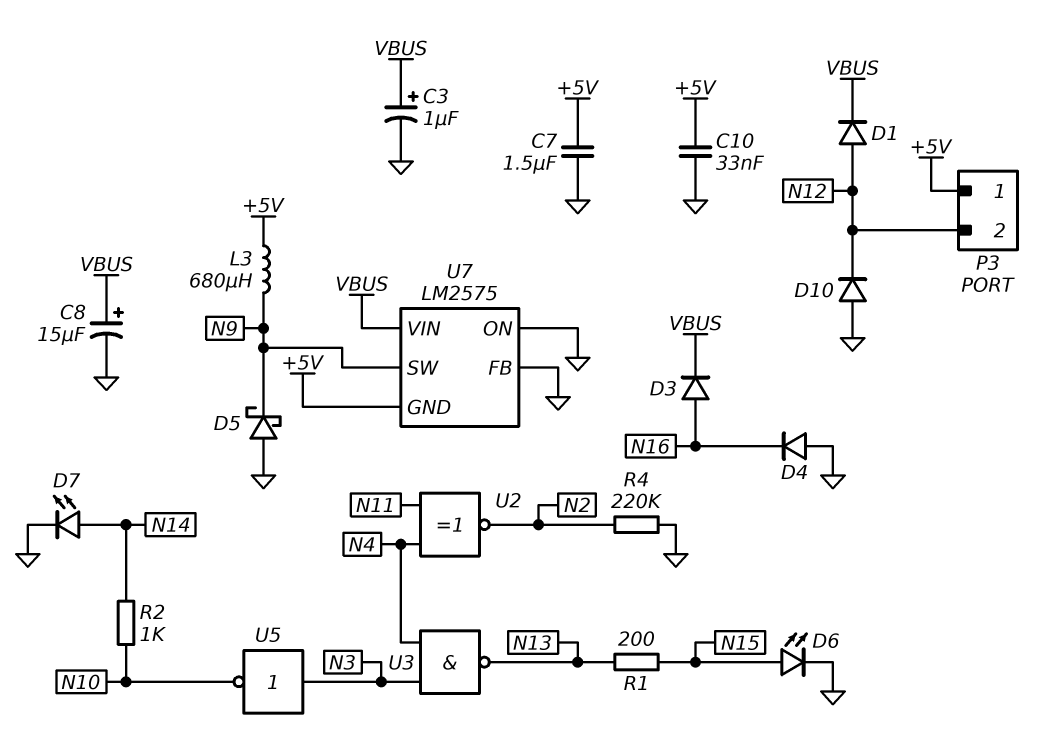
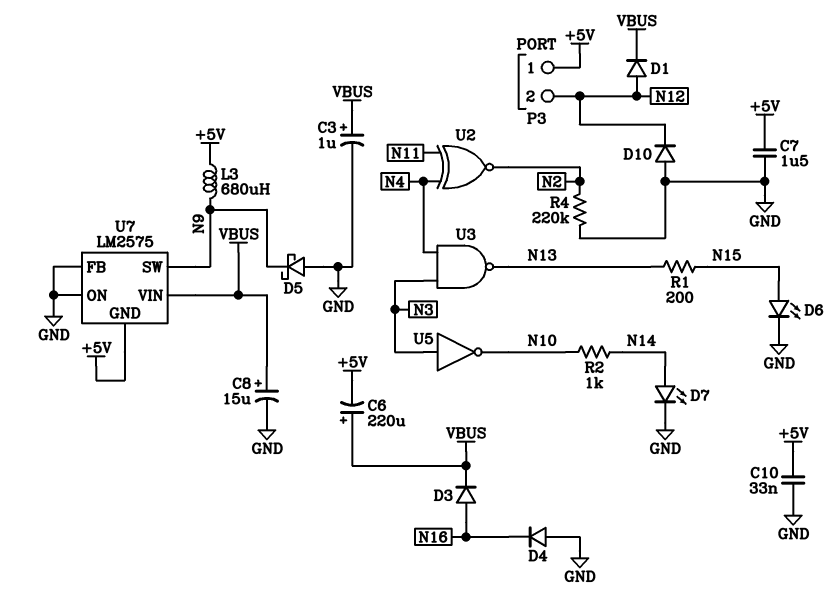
C6: none -> 220uF (plus VBUS, minus +5V)

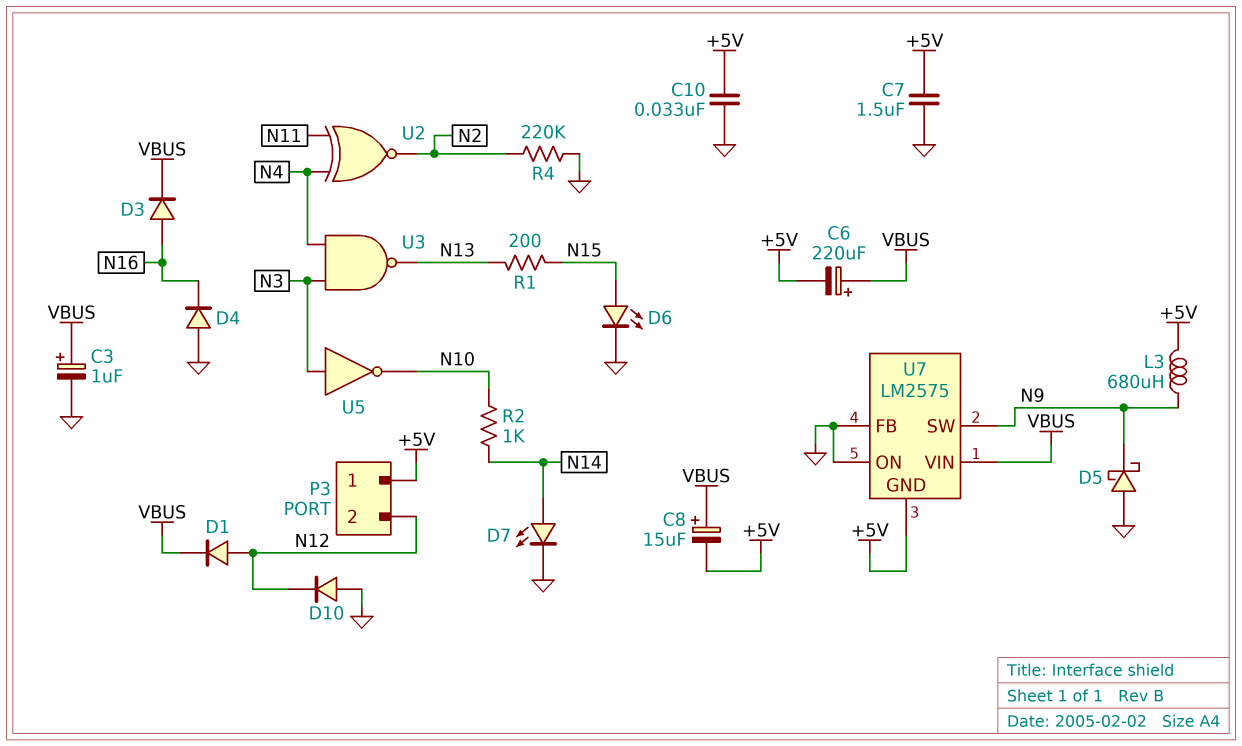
C8: 15uF (plus VBUS, minus GND) -> 15uF (plus VBUS, minus +5V)

